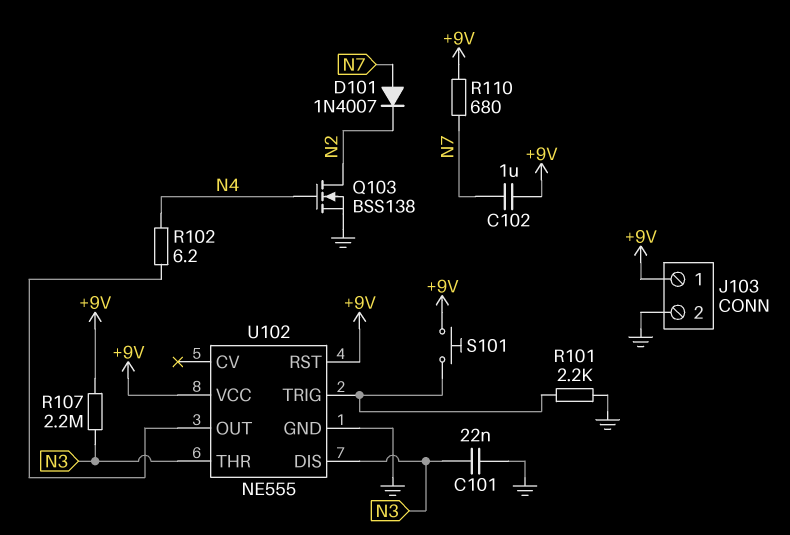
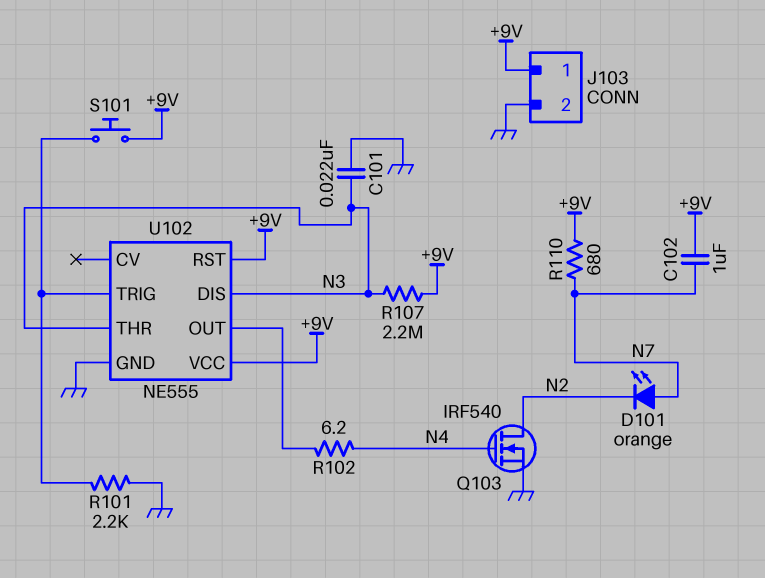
D101: diode 1N4007 (A N7, K N2) -> LED orange (A N7, K N2)
Q103: NMOS BSS138 (G N4, D N2, S GND) -> NMOS IRF540 (G N4, D N2, S GND)

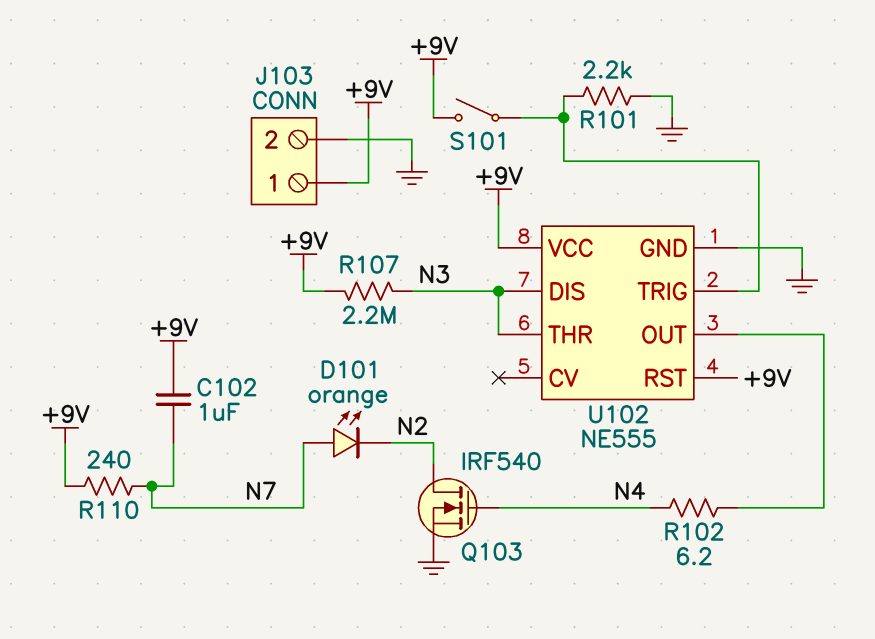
C101: 22nF (GND, N3) -> none
R110: 680 (+9V, N7) -> 240 (+9V, N7)
S101: button (+9V, U102/TRIG) -> switch (+9V, U102/TRIG)

